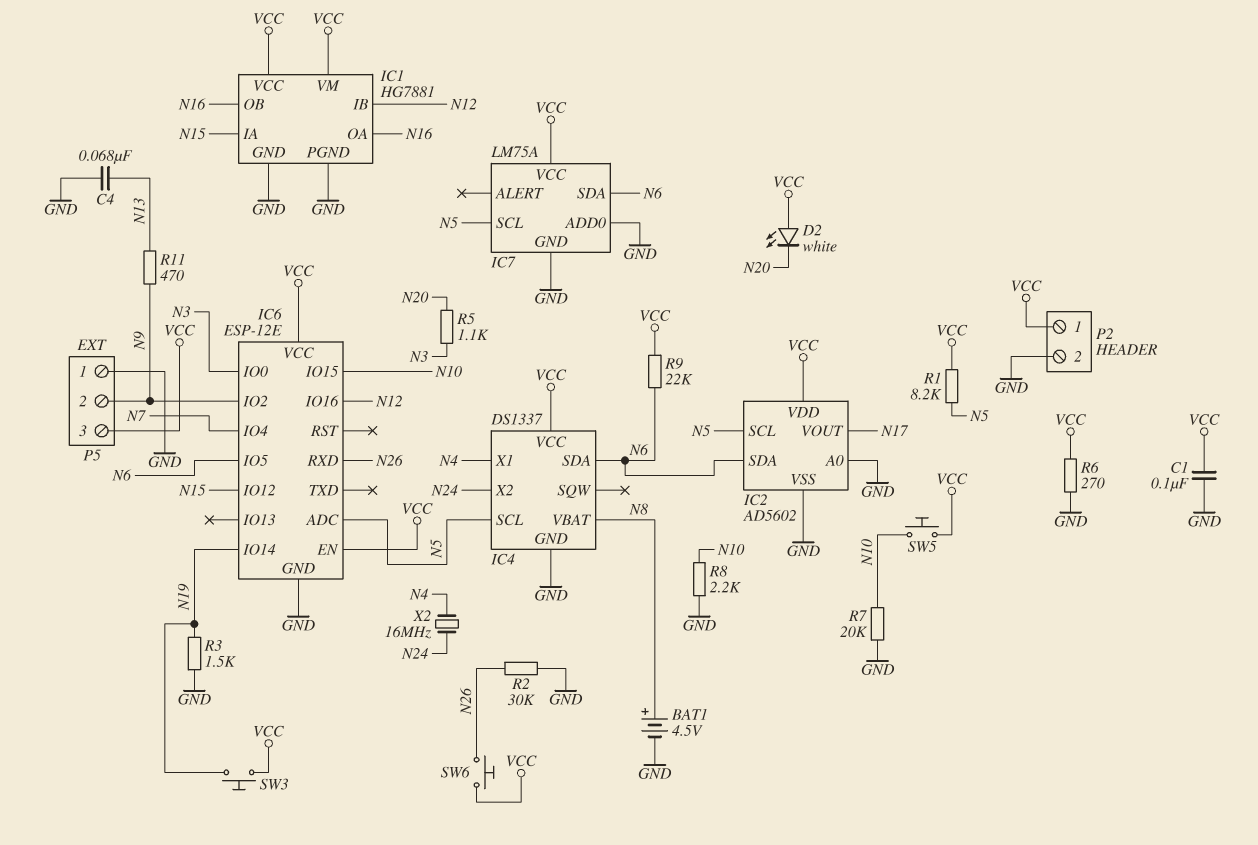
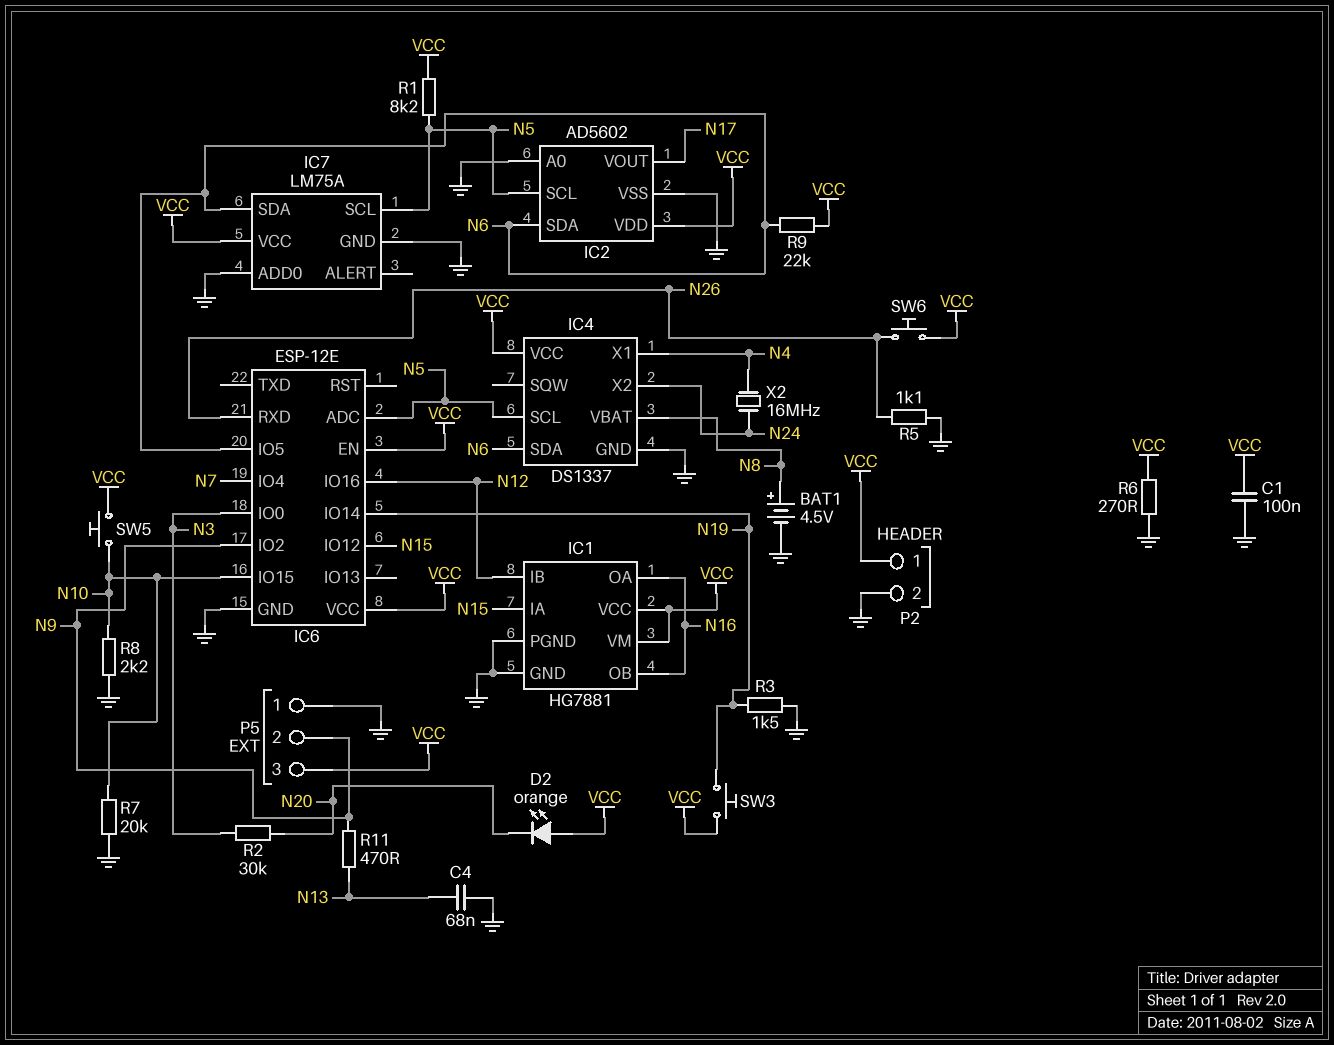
D2: LED white (A VCC, K N20) -> LED orange (A VCC, K N20)
R2: 30k (GND, N26) -> 30k (N3, N20)
R5: 1.1k (N3, N20) -> 1.1k (GND, N26)

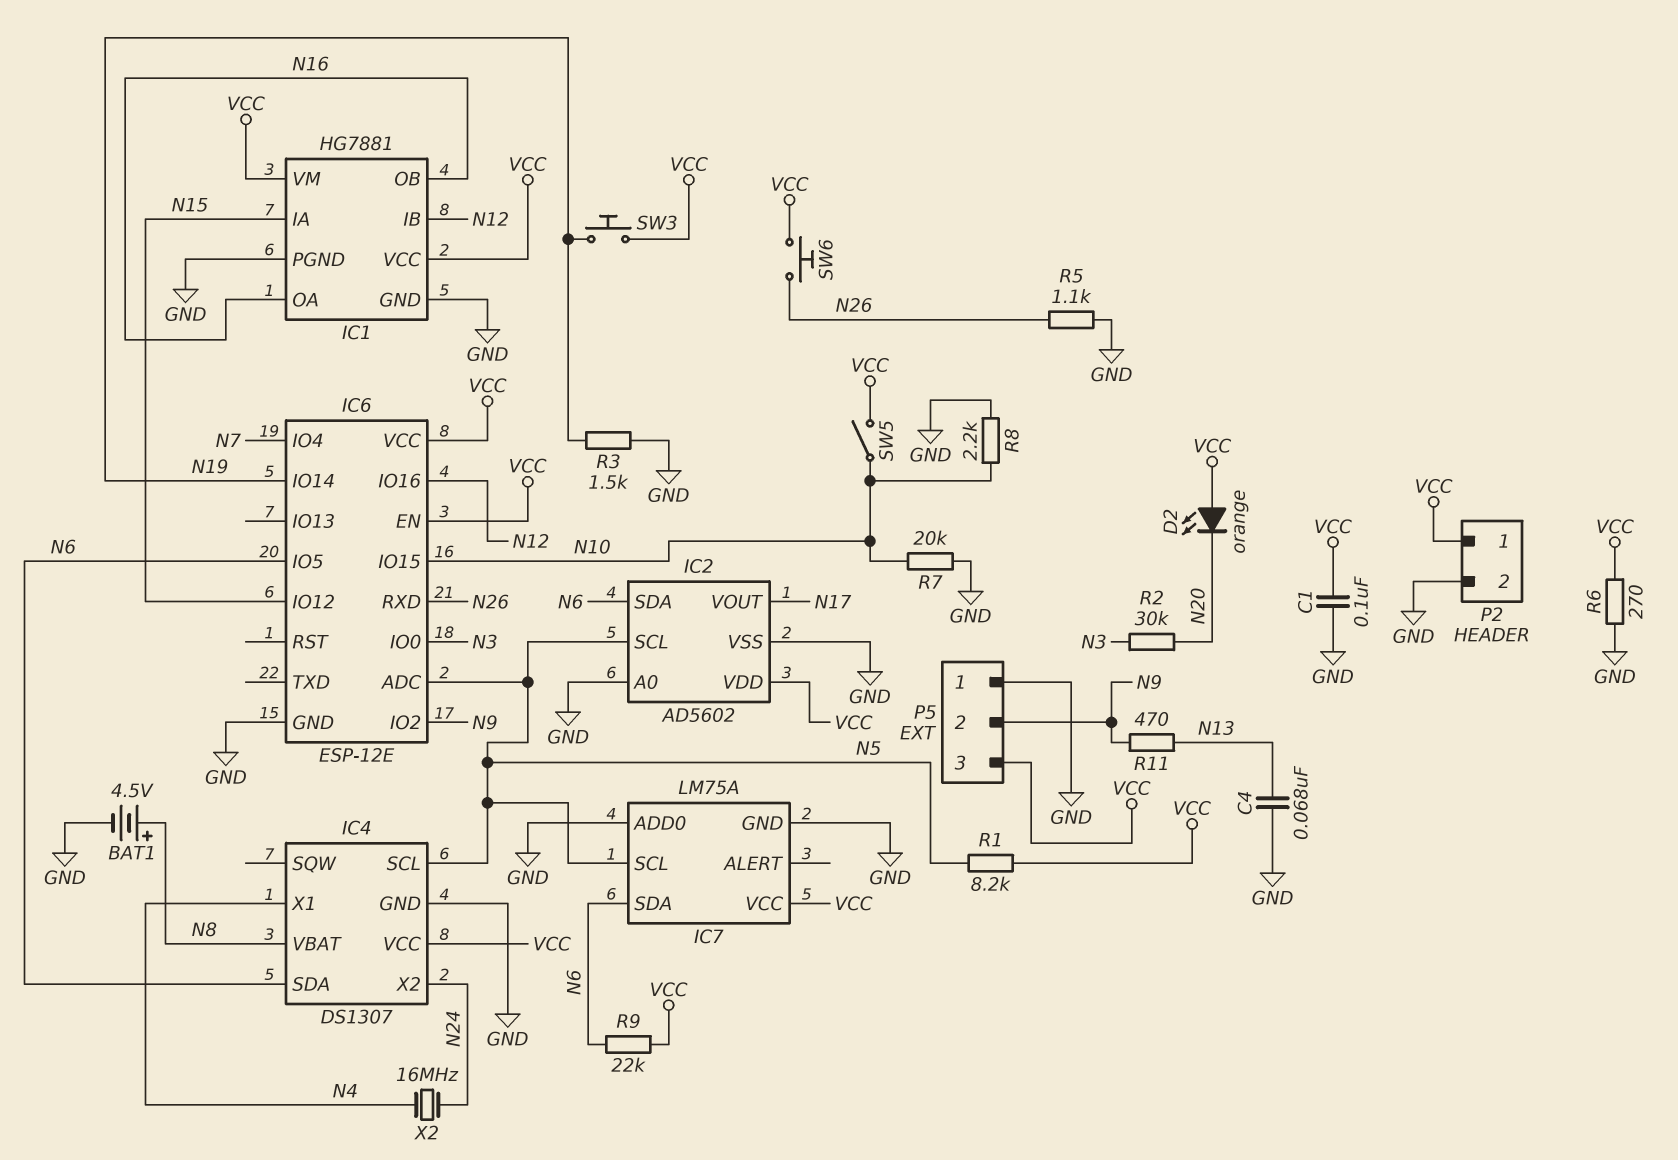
IC4: DS1337 -> DS1307
SW5: button (N10, VCC) -> switch (N10, VCC)

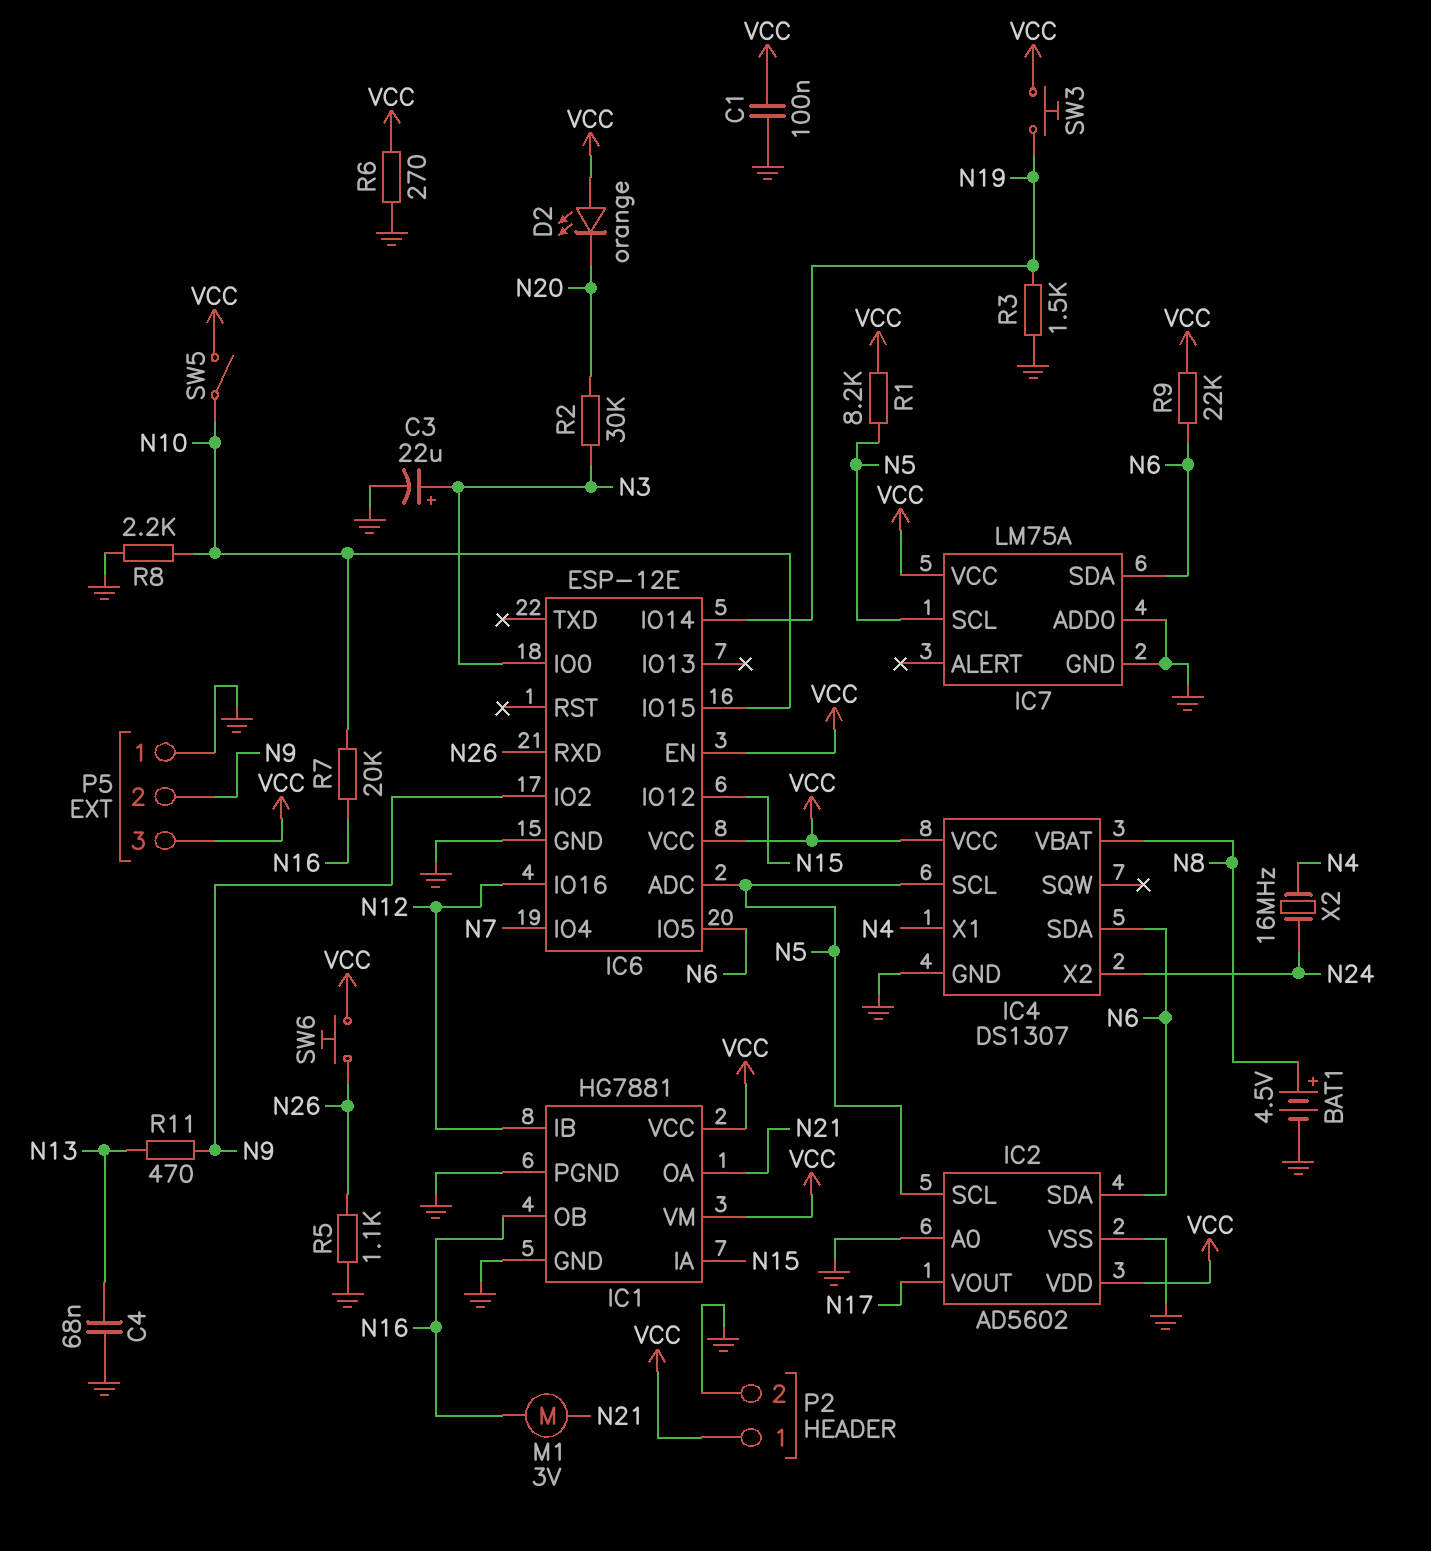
C3: none -> 22uF (plus N3, minus GND)
IC1 pin OA: N16 -> N21
M1: none -> motor 3V (N16, N21)
R7: 20k (GND, N10) -> 20k (N10, N16)

